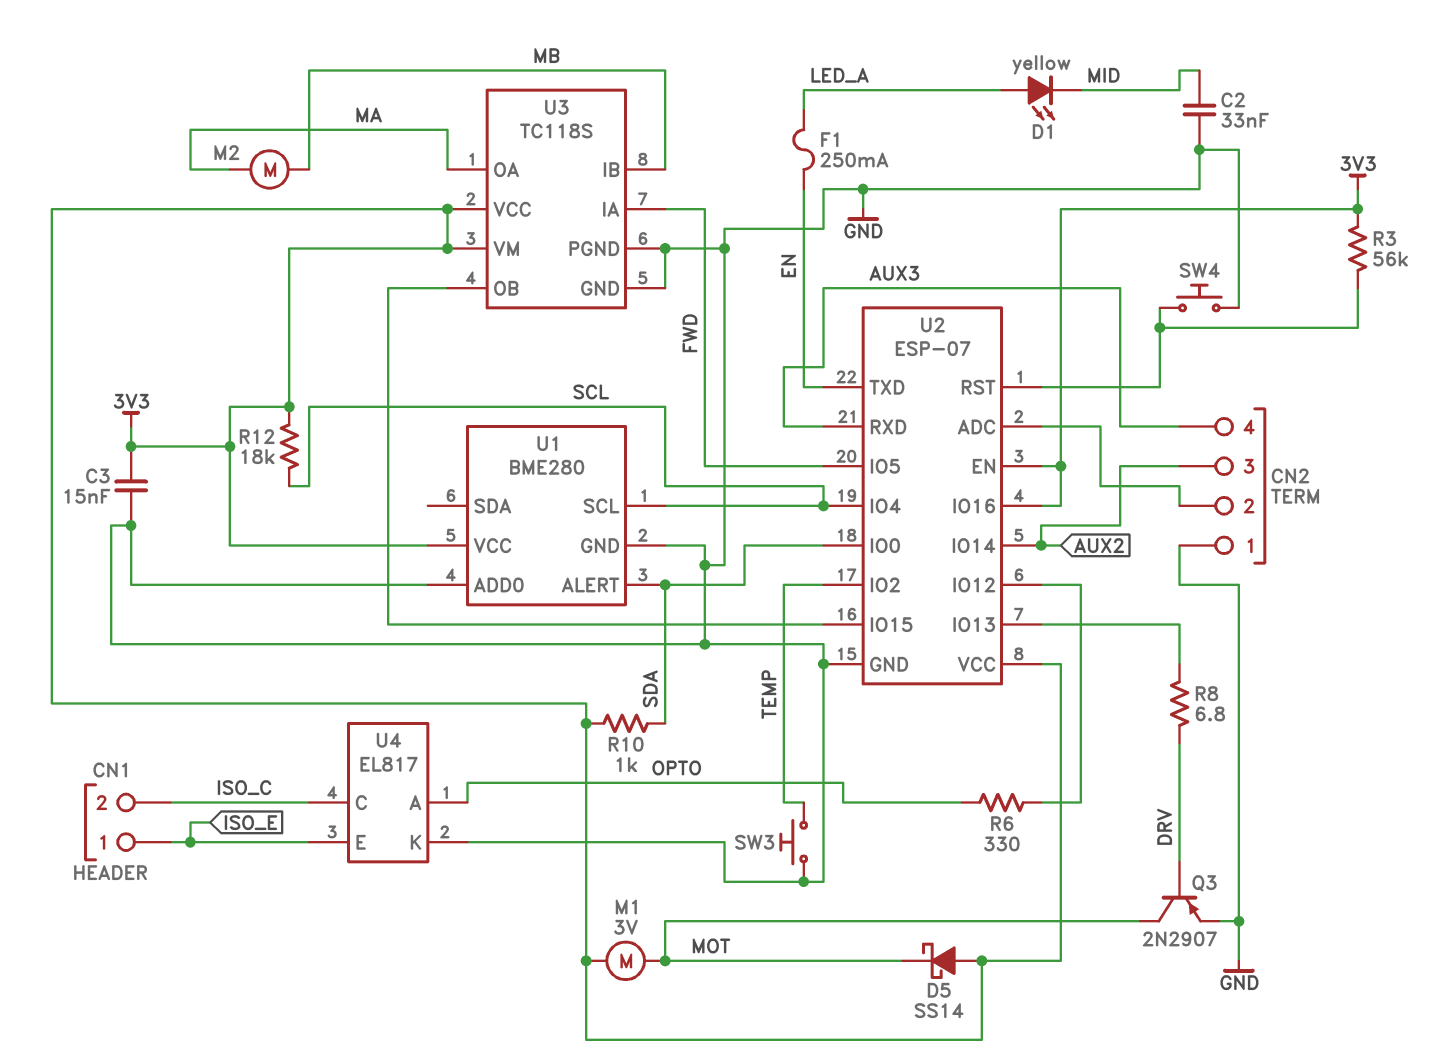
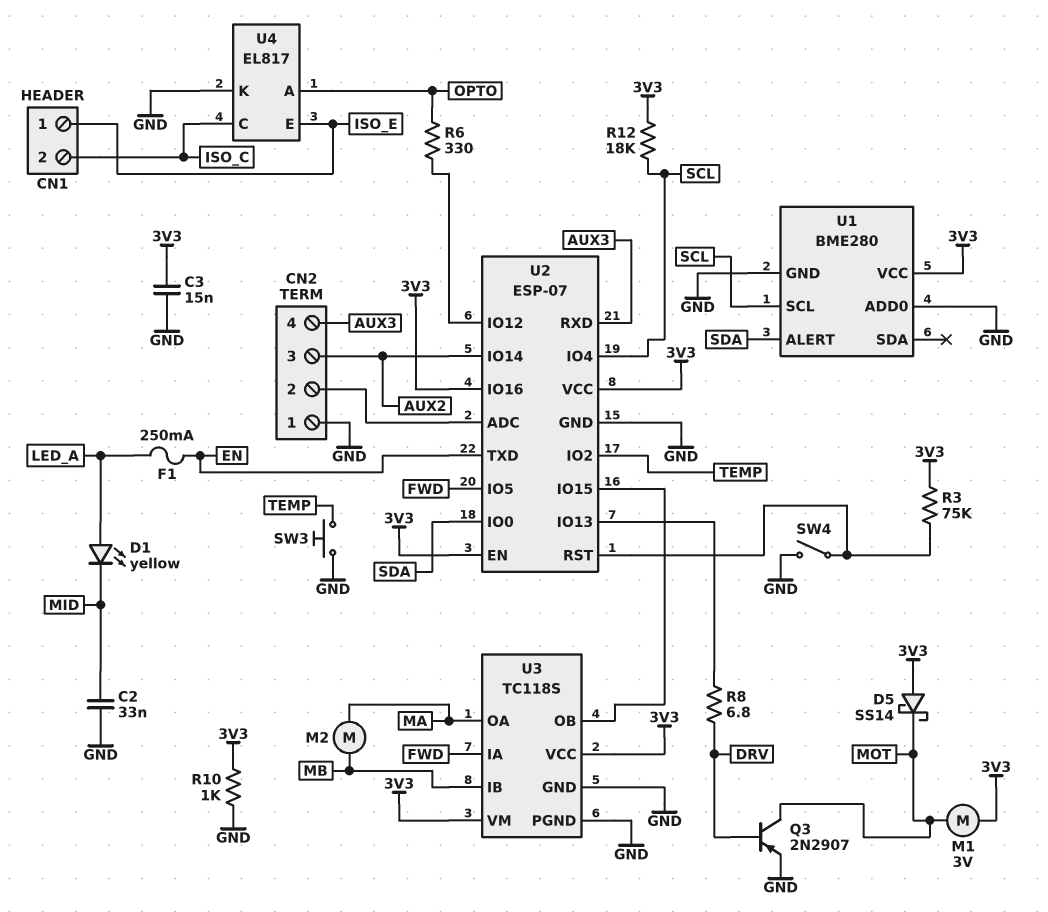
R3: 56k (3V3, U2/RST) -> 75k (3V3, U2/RST)
R10: 1k (3V3, SDA) -> 1k (3V3, GND)
SW4: button (GND, U2/RST) -> switch (GND, U2/RST)

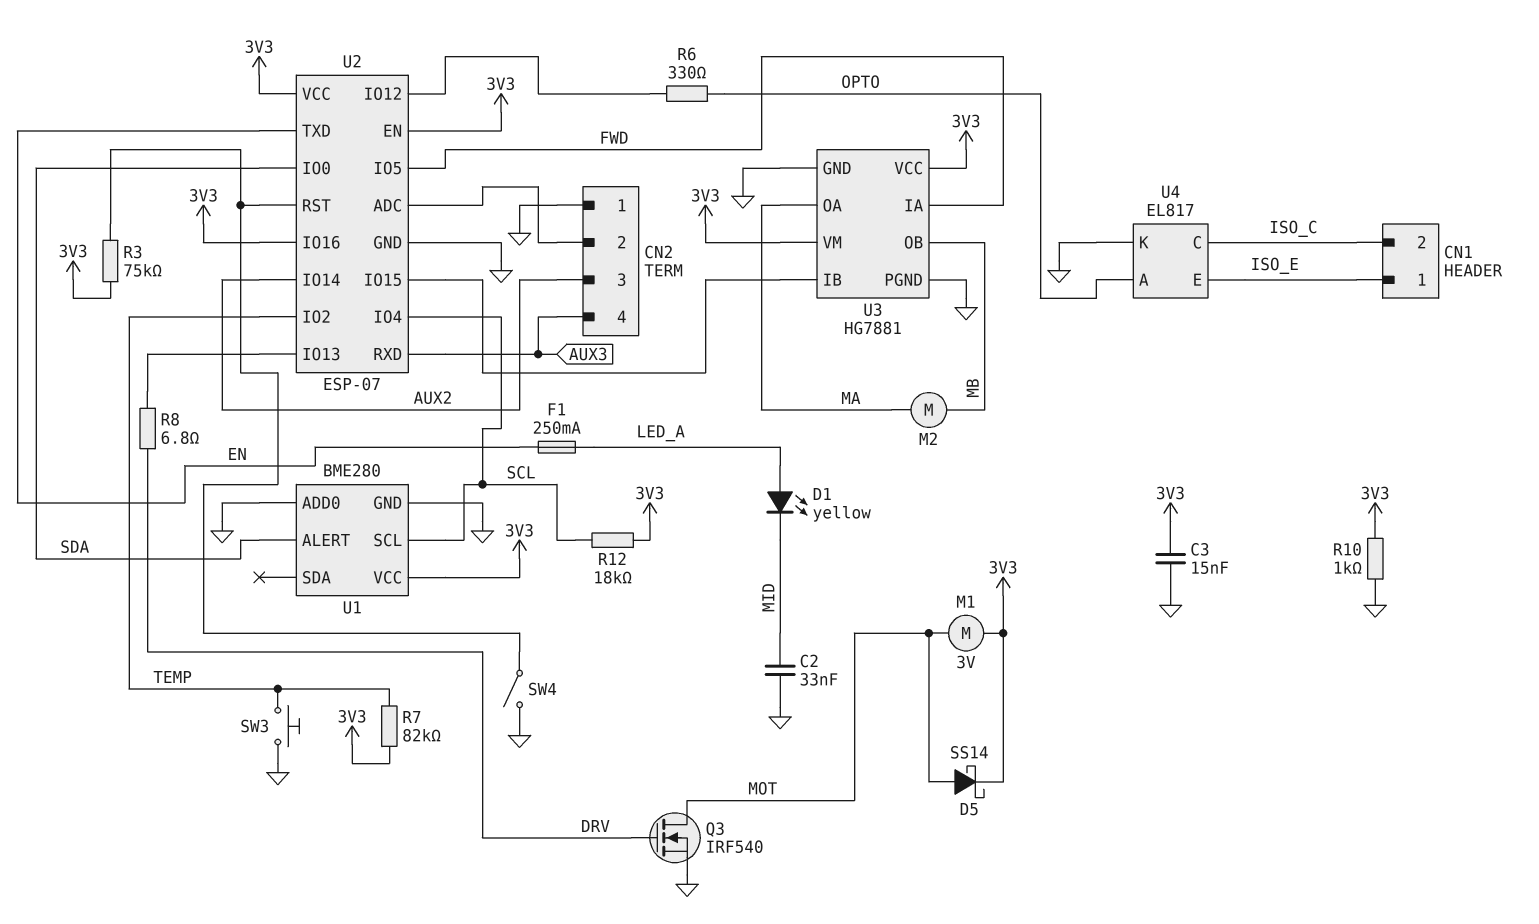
D5: schottky SS14 (A 3V3, K MOT) -> schottky SS14 (A MOT, K 3V3)
Q3: PNP 2N2907 (B DRV, C MOT, E GND) -> NMOS IRF540 (G DRV, D MOT, S GND)
R7: none -> 82k (3V3, TEMP)
U3: TC118S -> HG7881
U3 pin IB: MB -> U2/IO15
U3 pin OB: U2/IO15 -> MB

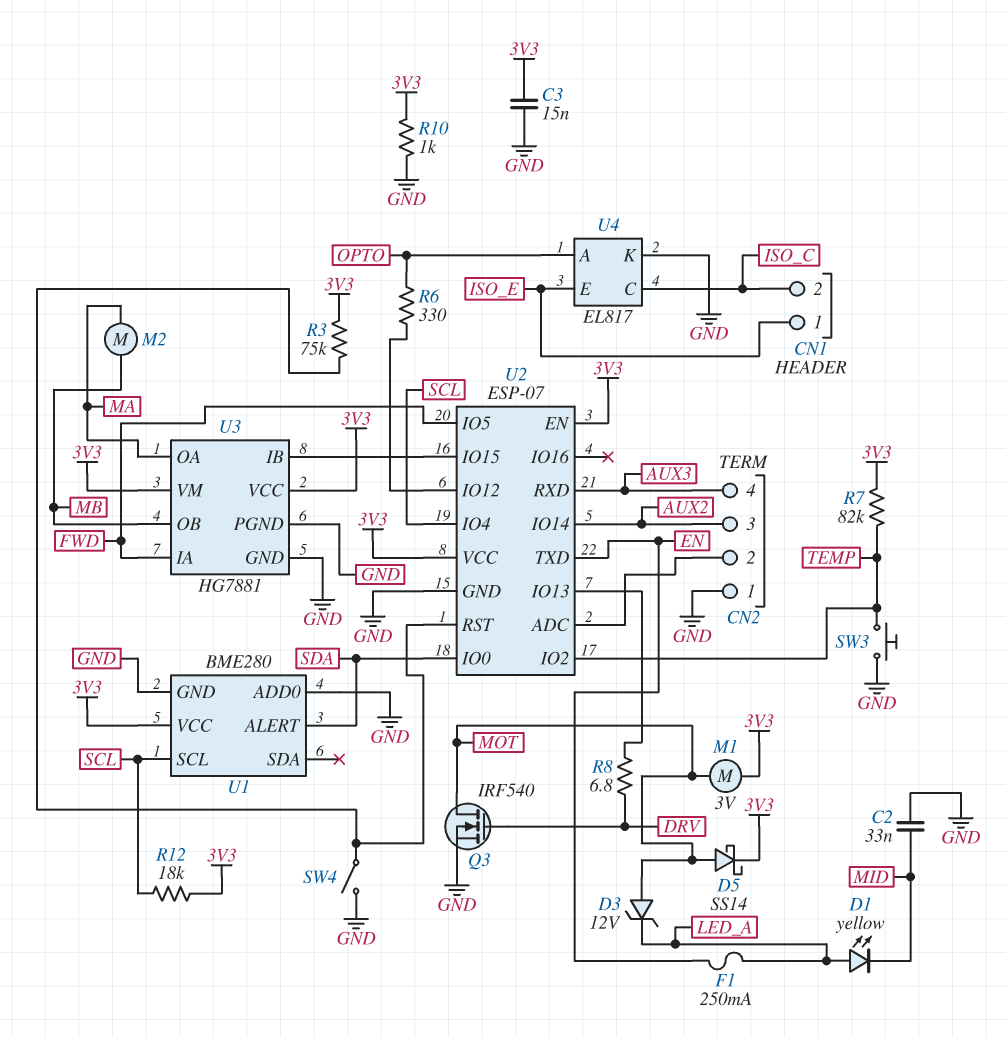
D3: none -> zener 12V (A MOT, K LED_A)
U2 pin IO16: 3V3 -> none

